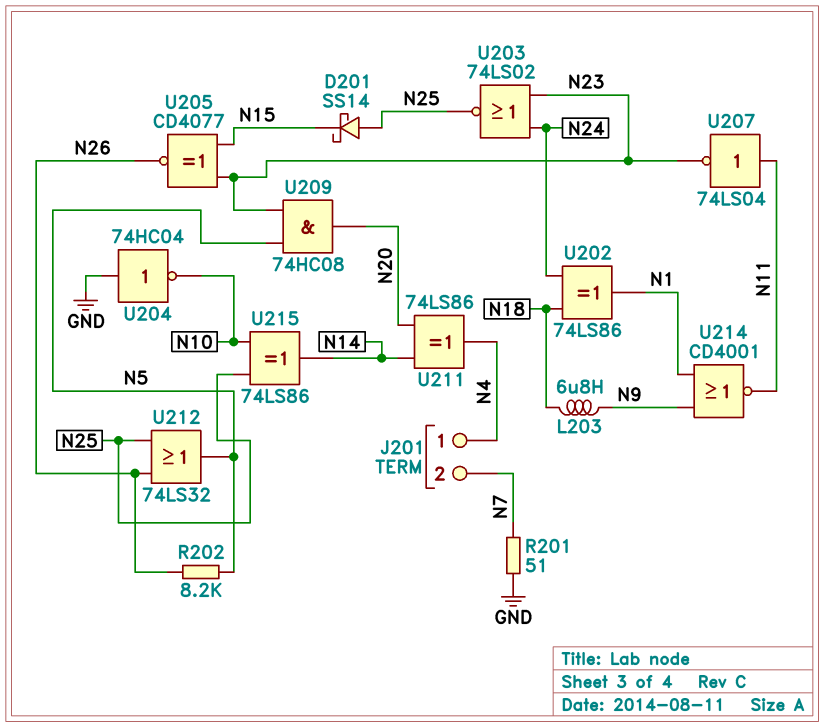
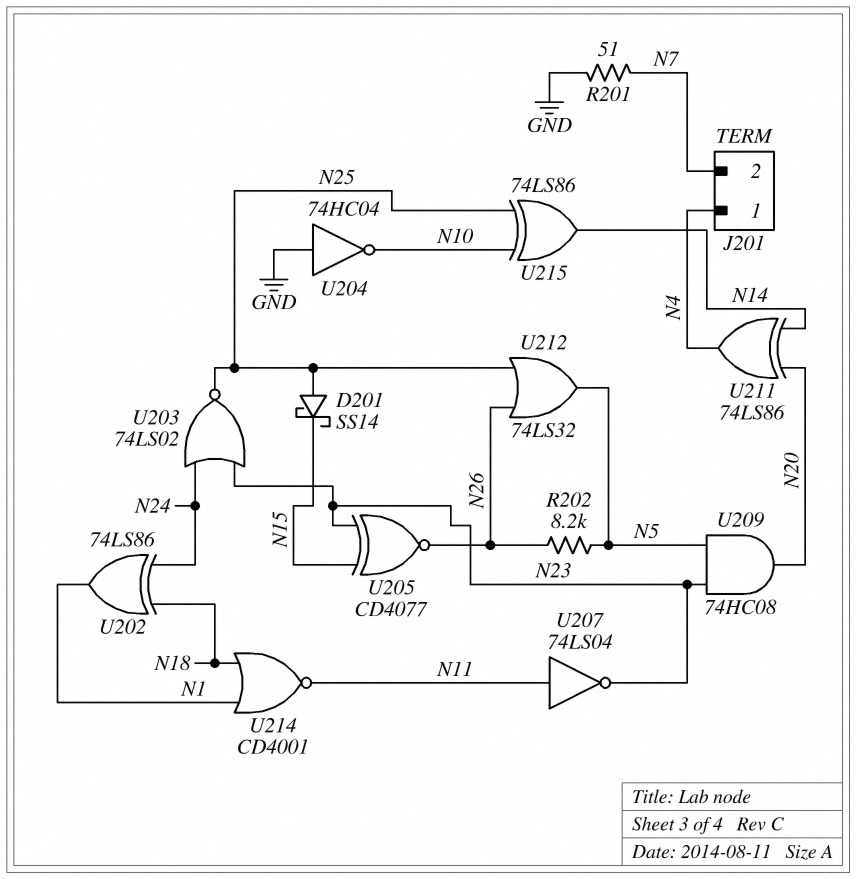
L203: 6.8uH (N9, N18) -> none
U214: NOR CD4001 (in N1, in N9, out N11) -> NOR CD4001 (in N1, in N18, out N11)

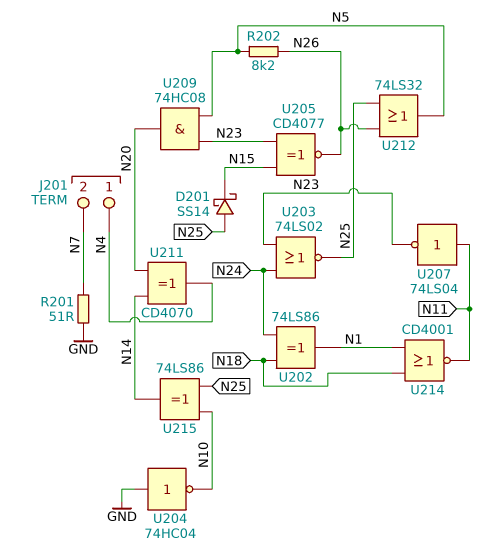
U211: XOR 74LS86 (in N14, in N20, out N4) -> XOR CD4070 (in N14, in N20, out N4)

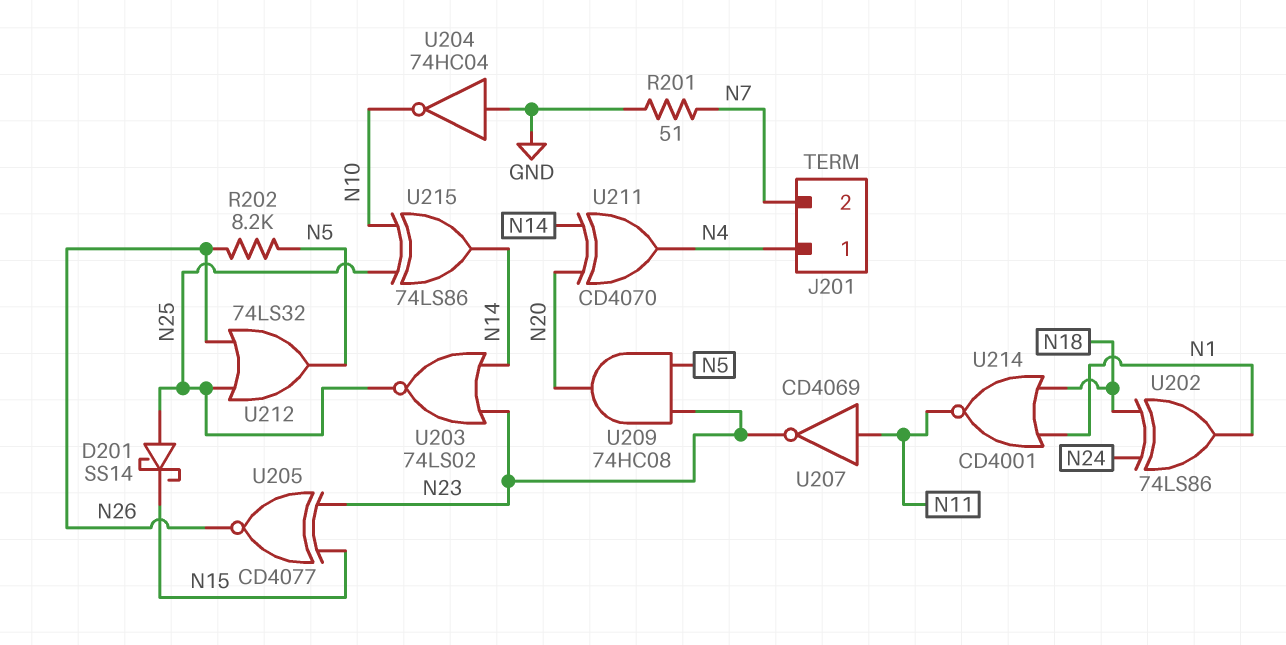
U203: NOR 74LS02 (in N23, in N24, out N25) -> NOR 74LS02 (in N14, in N23, out N25)
U207: NOT 74LS04 (in N11, out N23) -> NOT CD4069 (in N11, out N23)

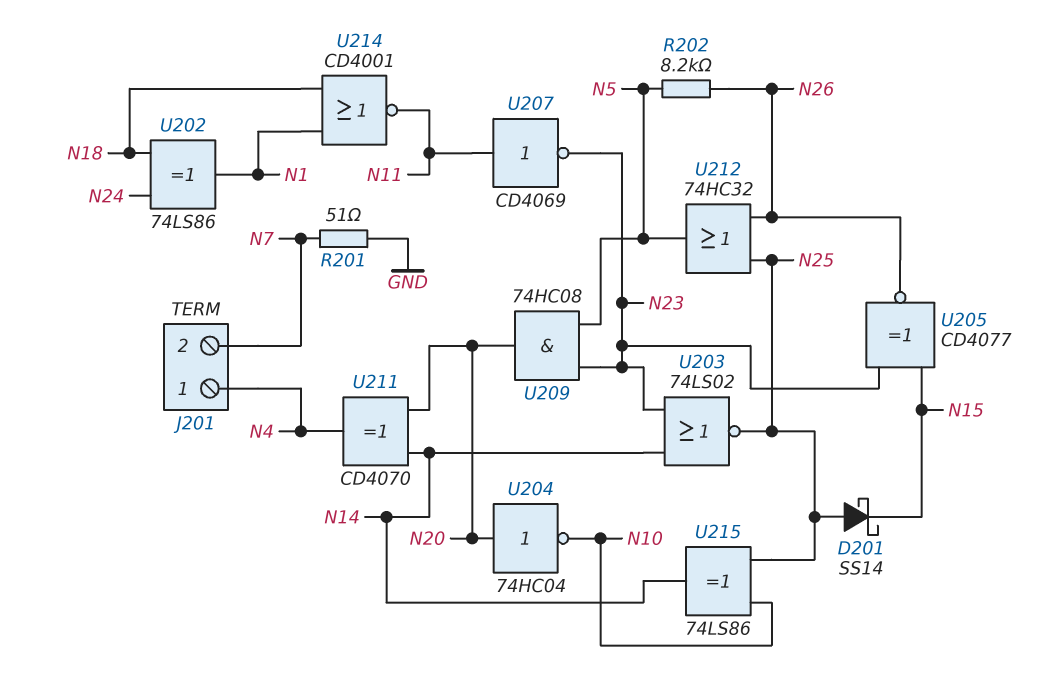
U204: NOT 74HC04 (in GND, out N10) -> NOT 74HC04 (in N20, out N10)
U212: OR 74LS32 (in N25, in N26, out N5) -> OR 74HC32 (in N25, in N26, out N5)

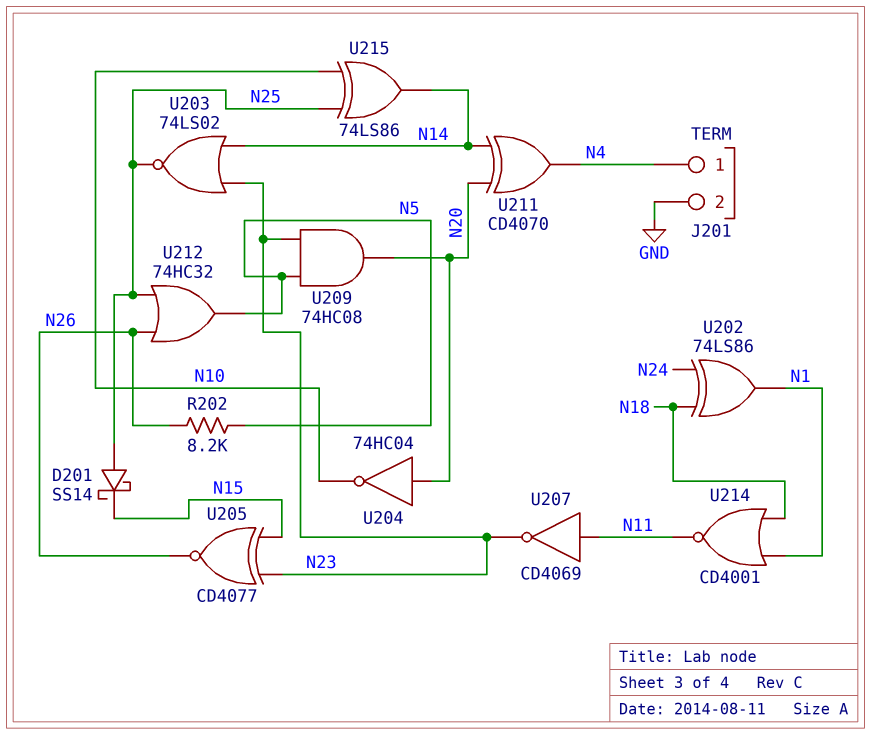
J201 pin 2: N7 -> GND
R201: 51 (GND, N7) -> none

